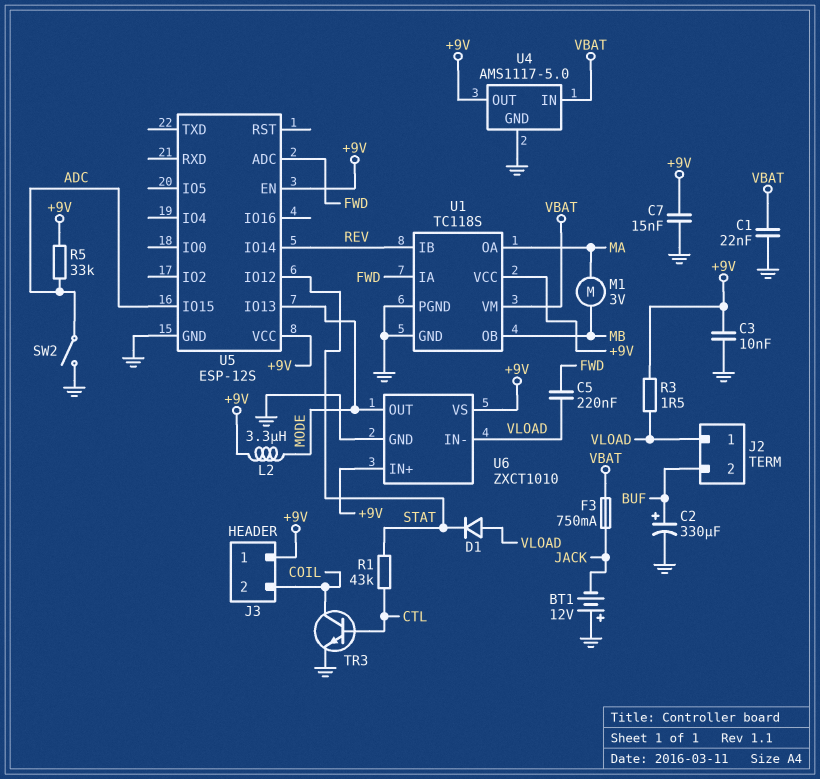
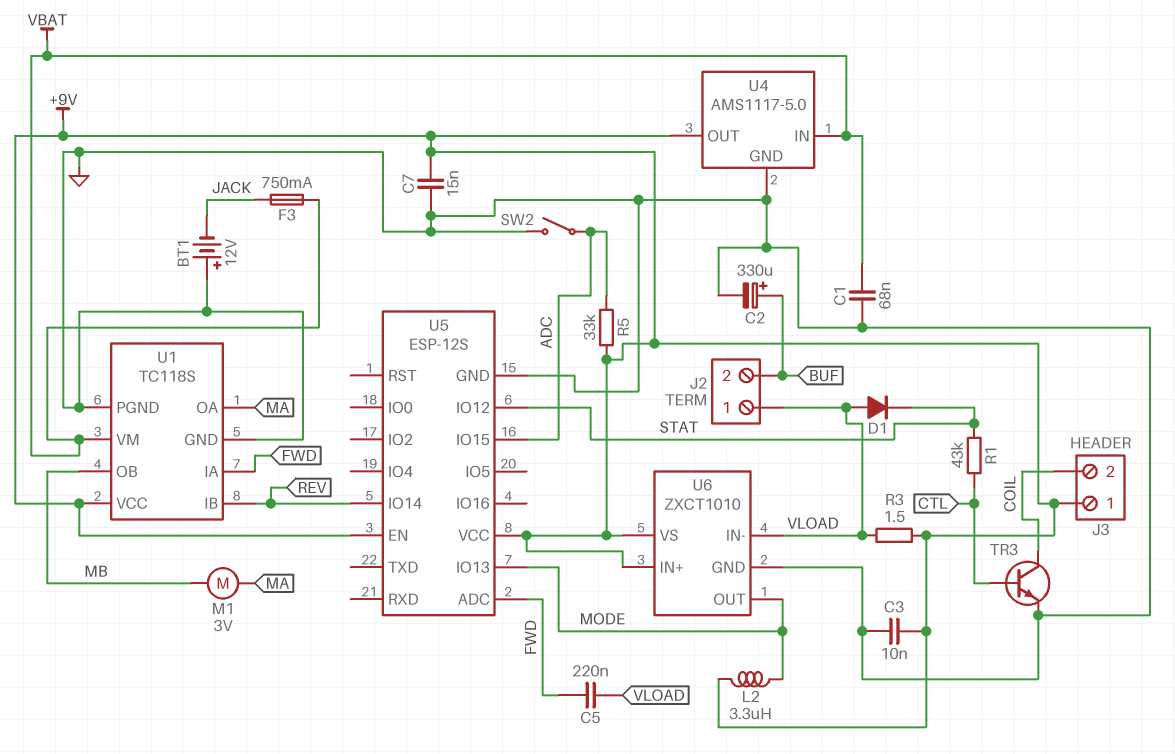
C1: 22nF (GND, VBAT) -> 68nF (GND, VBAT)

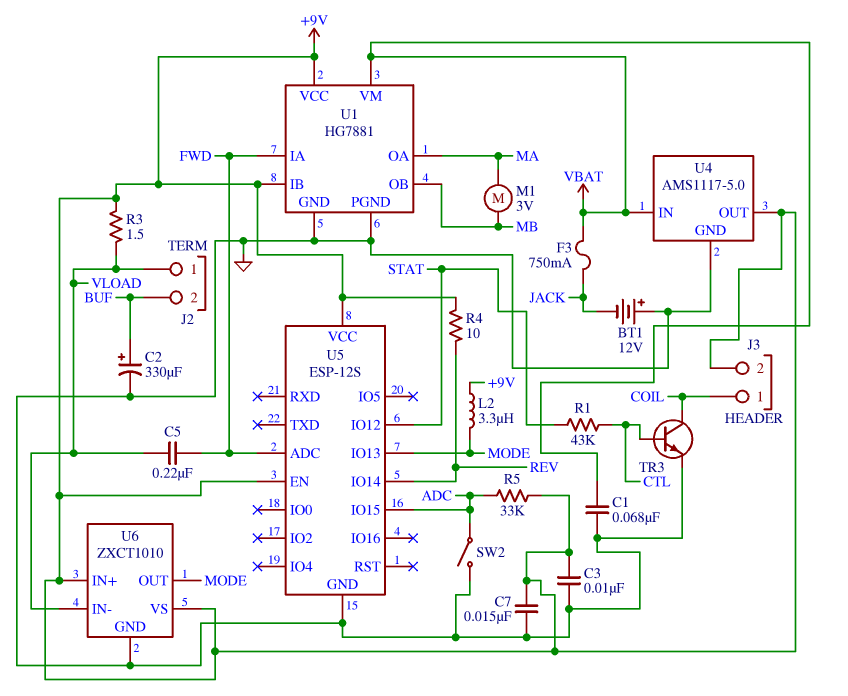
D1: diode (A VLOAD, K STAT) -> none
J3 pin 1: +9V -> COIL
J3 pin 2: COIL -> +9V
R4: none -> 10 (+9V, REV)
U1: TC118S -> HG7881
U1 pin IB: REV -> +9V

